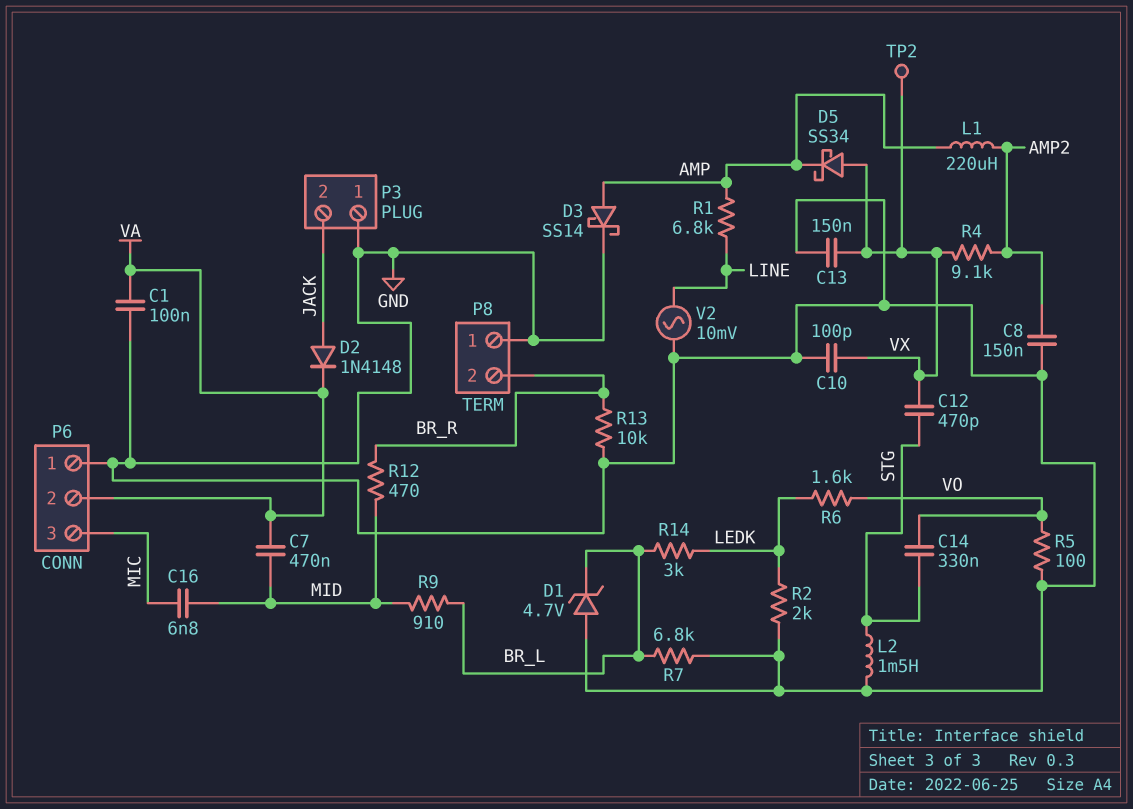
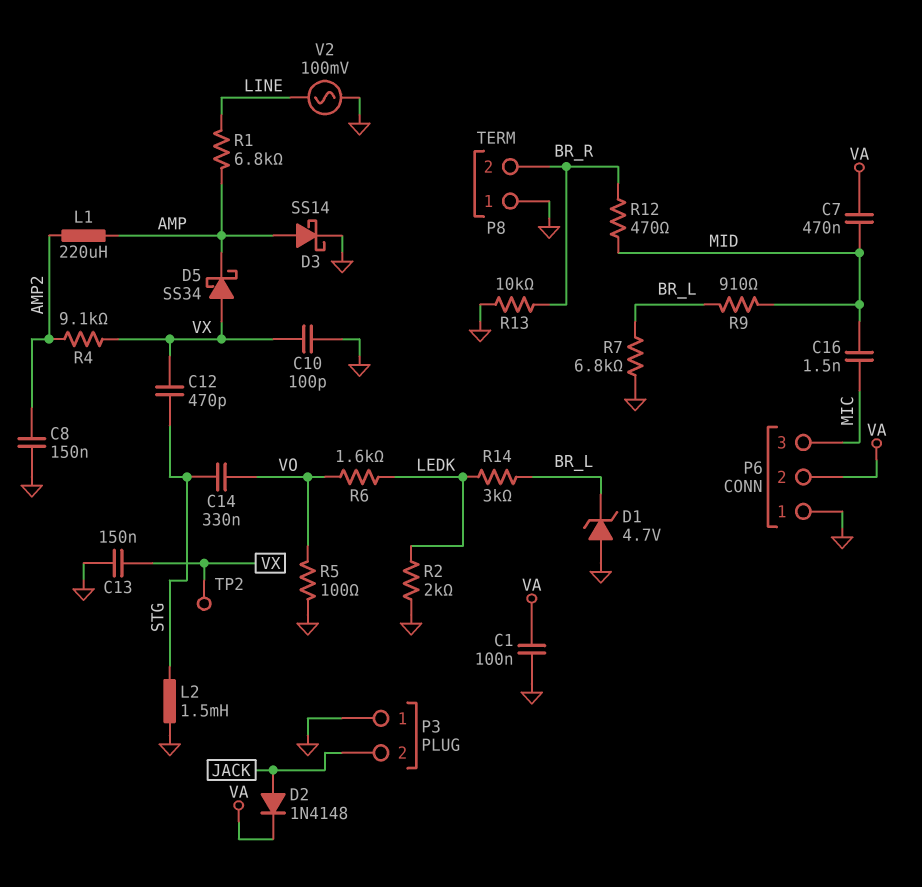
C16: 6.8nF (MIC, MID) -> 1.5nF (MIC, MID)
V2: AC 10mV (GND, LINE) -> AC 100mV (GND, LINE)

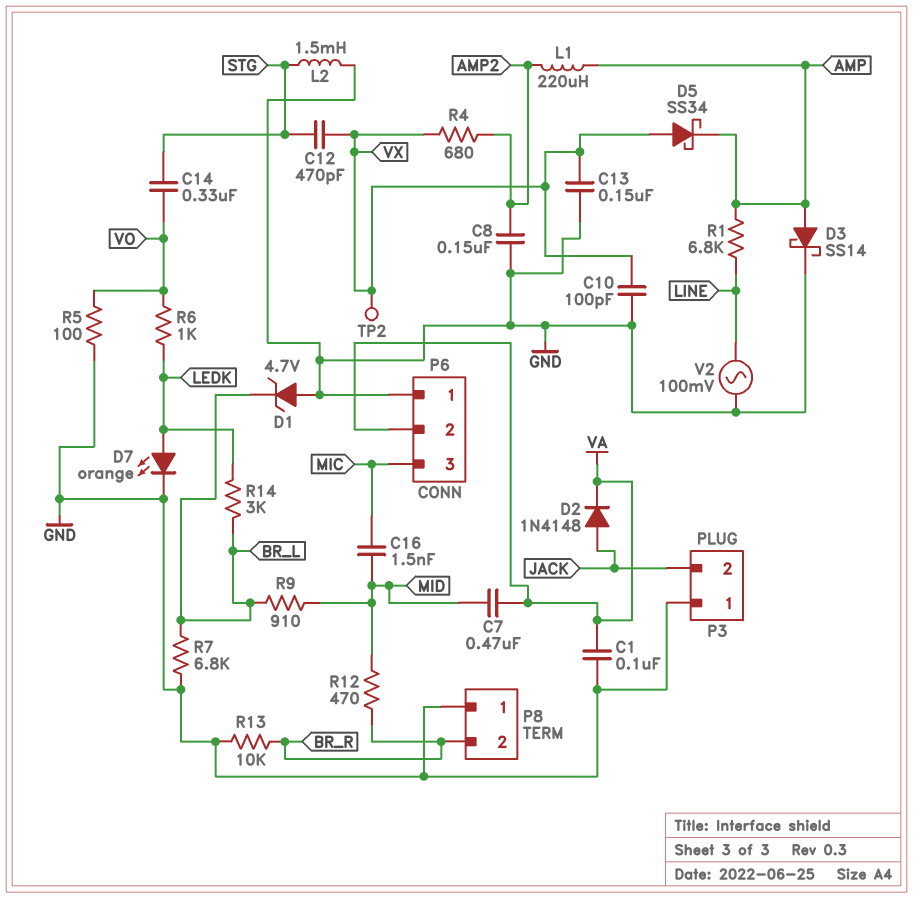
D7: none -> LED orange (A LEDK, K GND)
R2: 2k (GND, LEDK) -> none
R4: 9.1k (AMP2, VX) -> 680 (AMP2, VX)
R6: 1.6k (LEDK, VO) -> 1k (LEDK, VO)

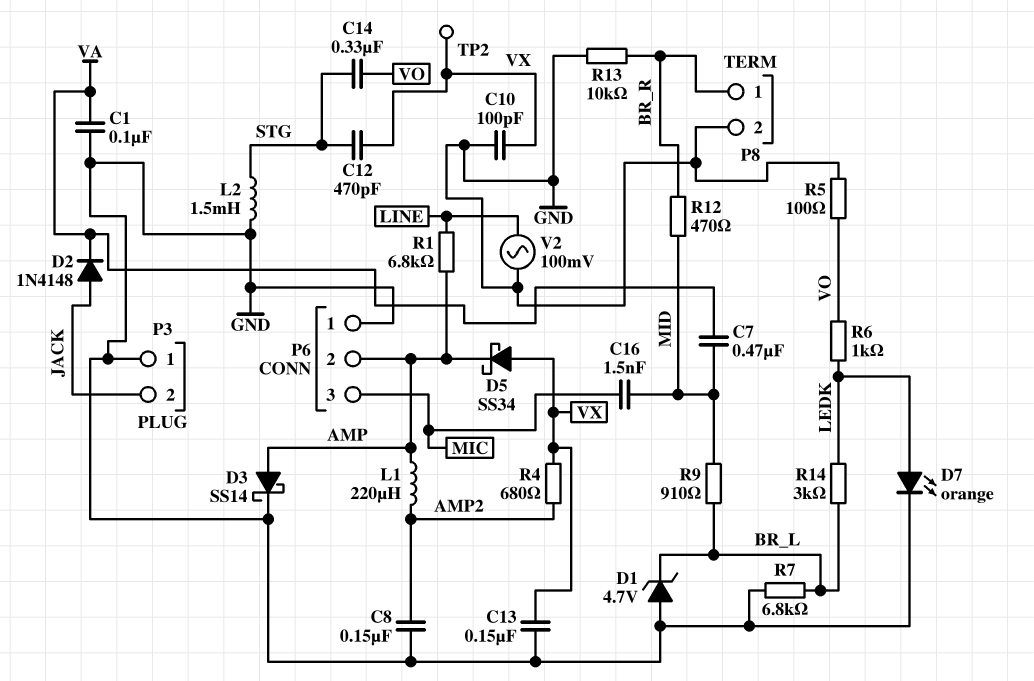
P6 pin 2: VA -> AMP
P8 pin 1: GND -> BR_R
P8 pin 2: BR_R -> GND

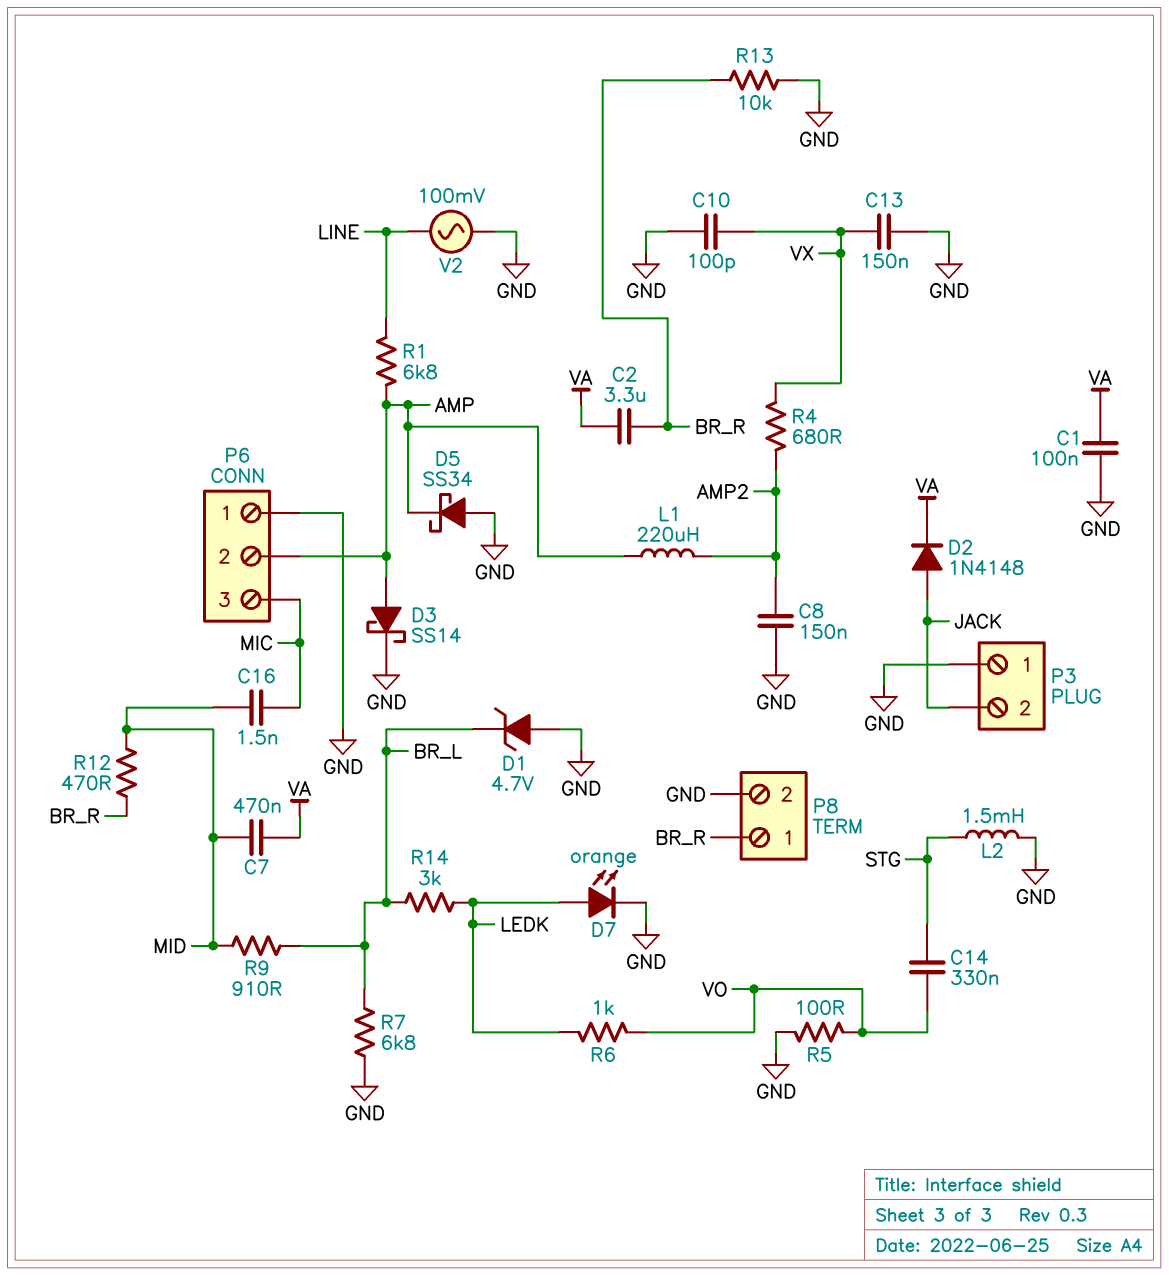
C2: none -> 3.3uF (BR_R, VA)
C12: 470pF (STG, VX) -> none
D5: schottky SS34 (A VX, K AMP) -> schottky SS34 (A GND, K AMP)
TP2: test point (VX) -> none

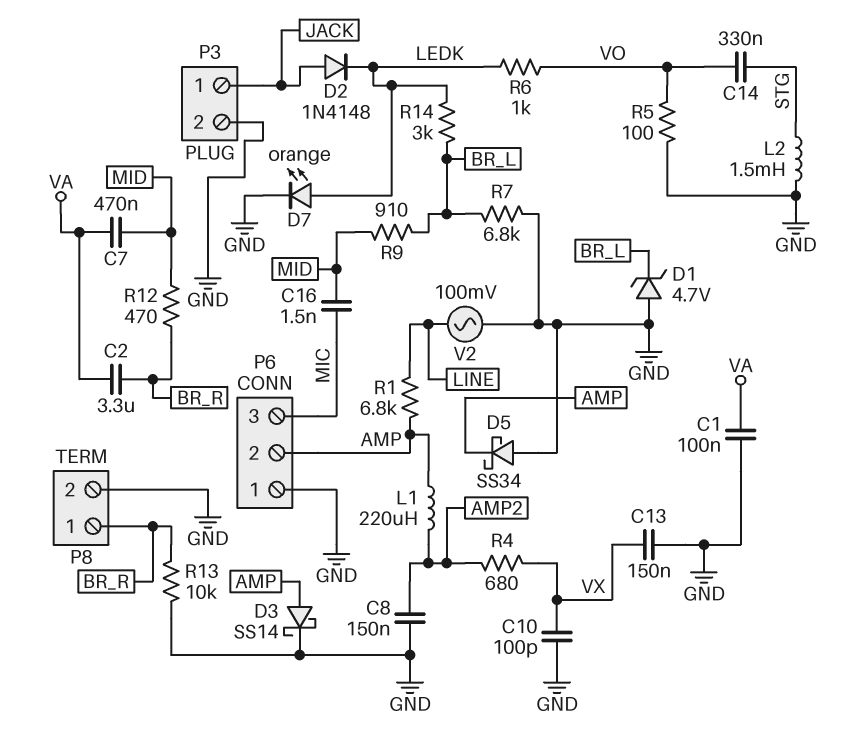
D2: diode 1N4148 (A JACK, K VA) -> diode 1N4148 (A JACK, K LEDK)
P3 pin 1: GND -> JACK
P3 pin 2: JACK -> GND

